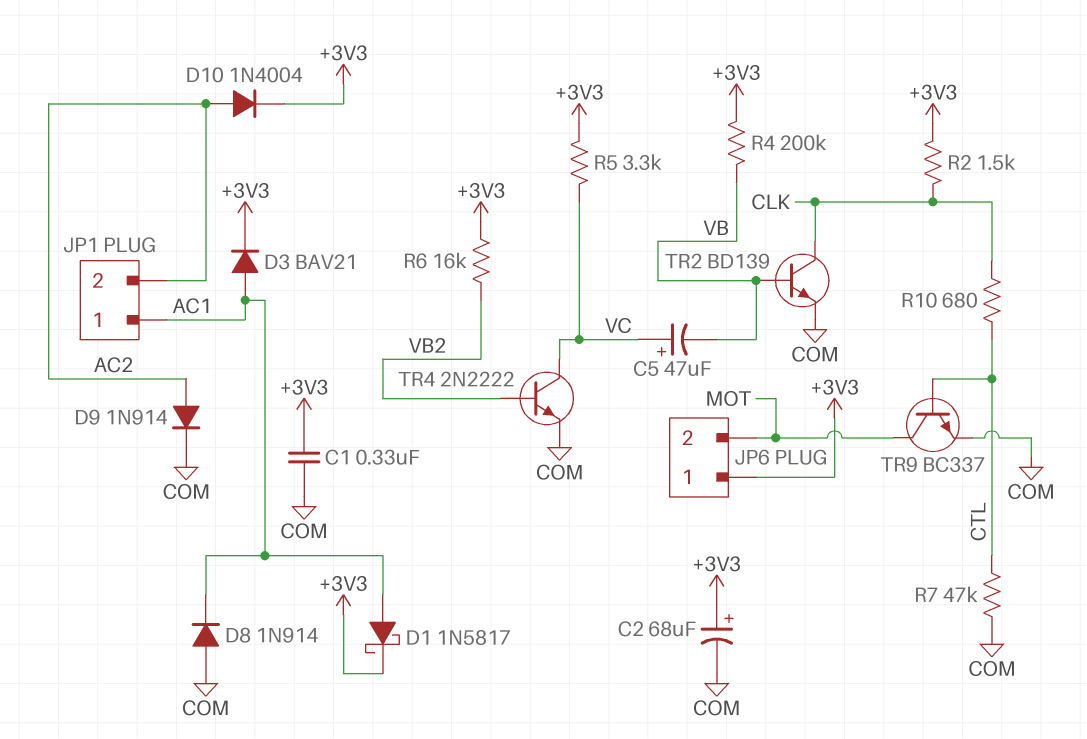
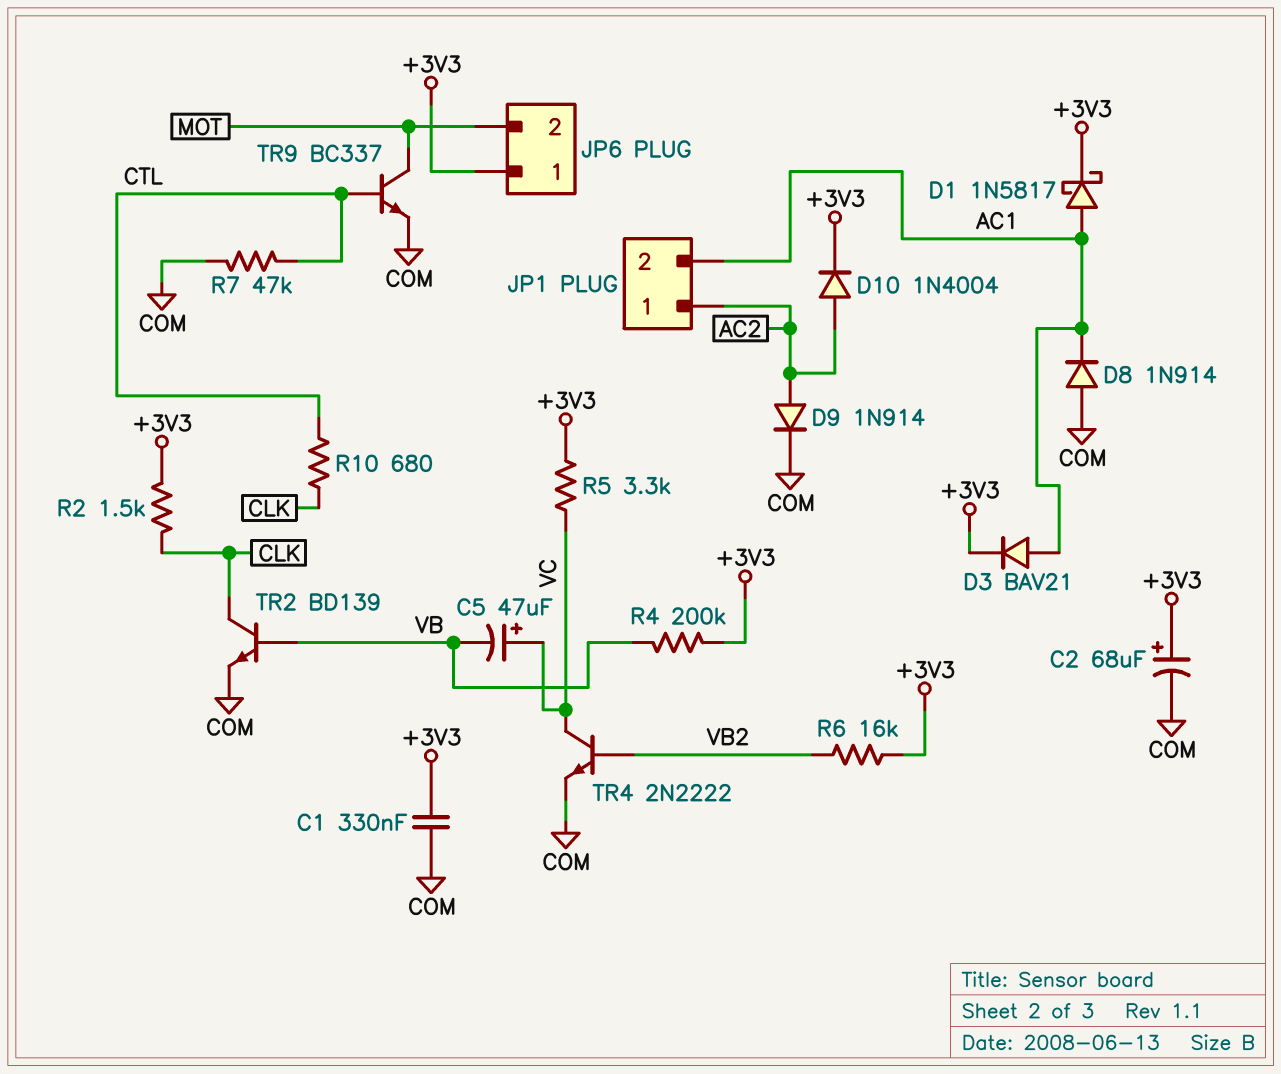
JP1 pin 1: AC1 -> AC2
JP1 pin 2: AC2 -> AC1

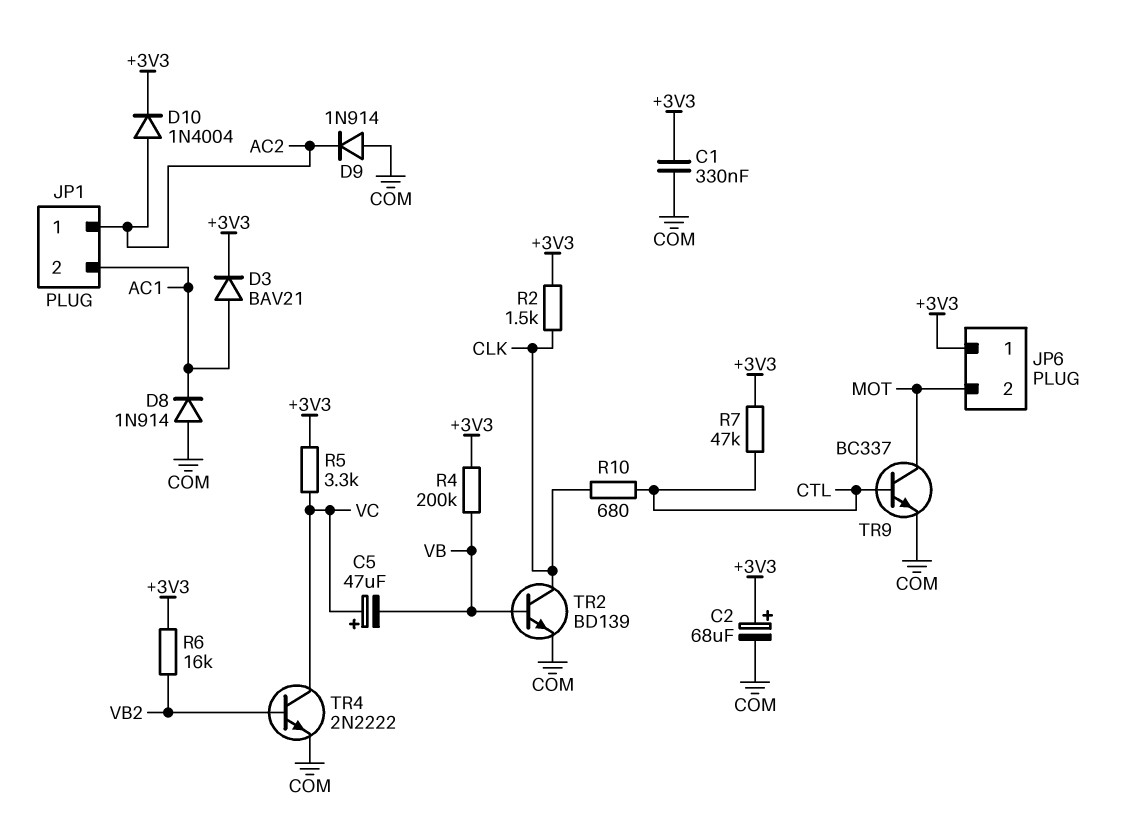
D1: schottky 1N5817 (A AC1, K +3V3) -> none
D9: diode 1N914 (A AC2, K COM) -> diode 1N914 (A COM, K AC2)
R7: 47k (COM, CTL) -> 47k (+3V3, CTL)

